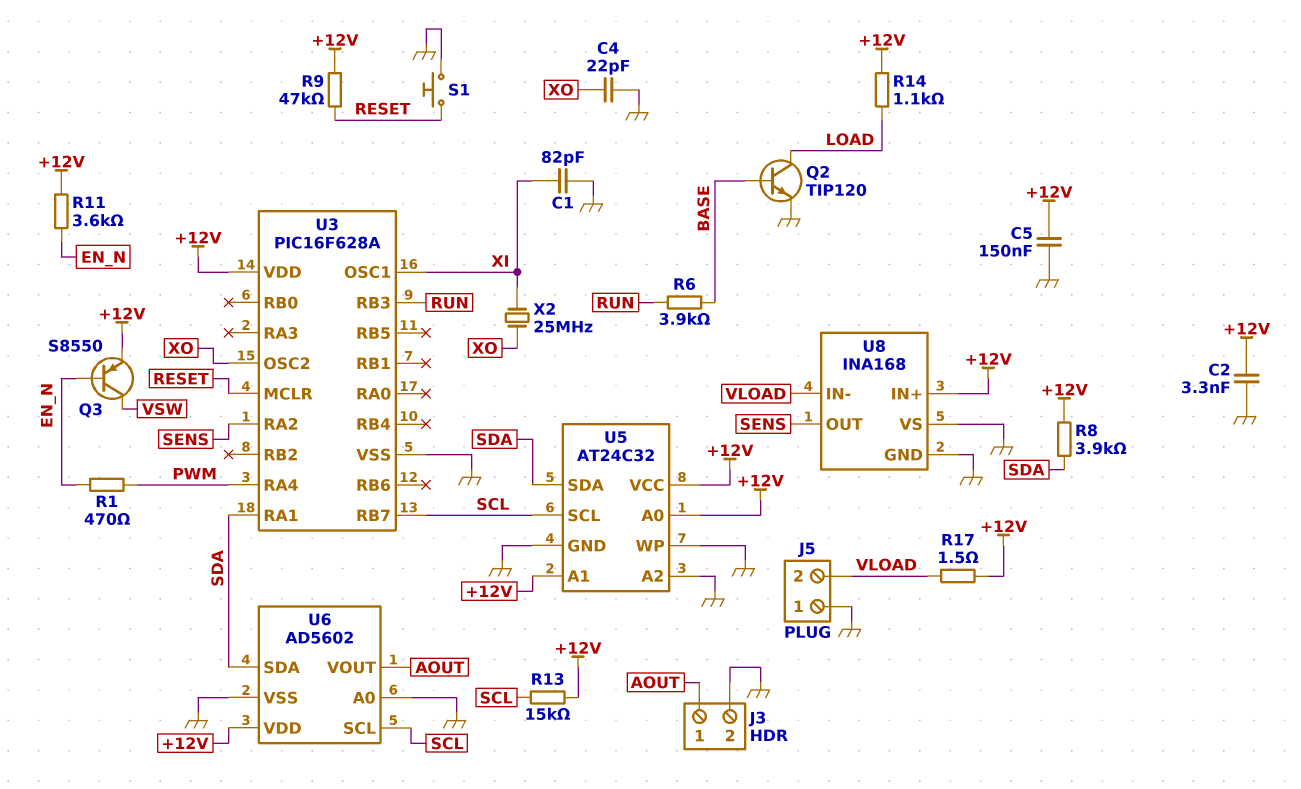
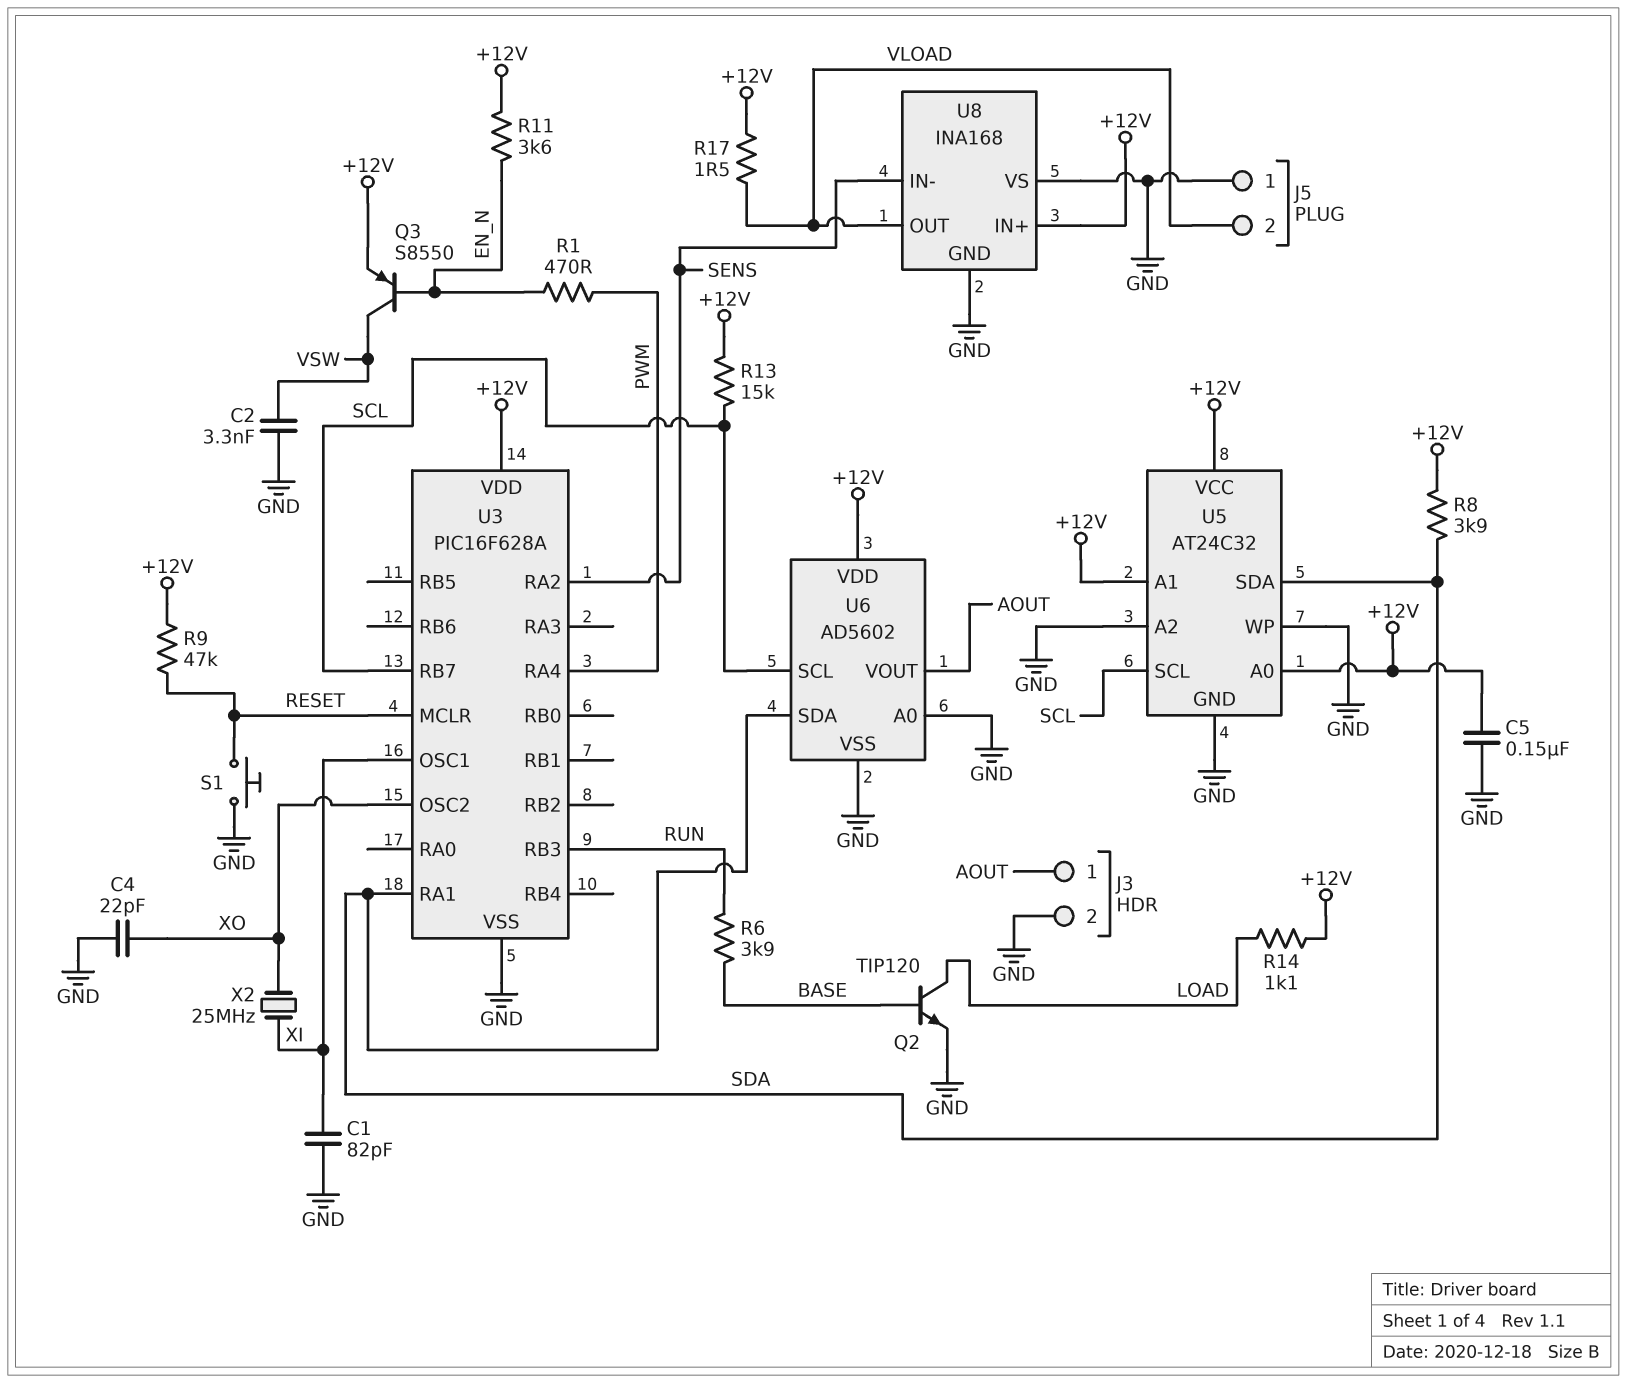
C2: 3.3nF (+12V, GND) -> 3.3nF (GND, VSW)
U8 pin IN-: VLOAD -> SENS
U8 pin OUT: SENS -> VLOAD

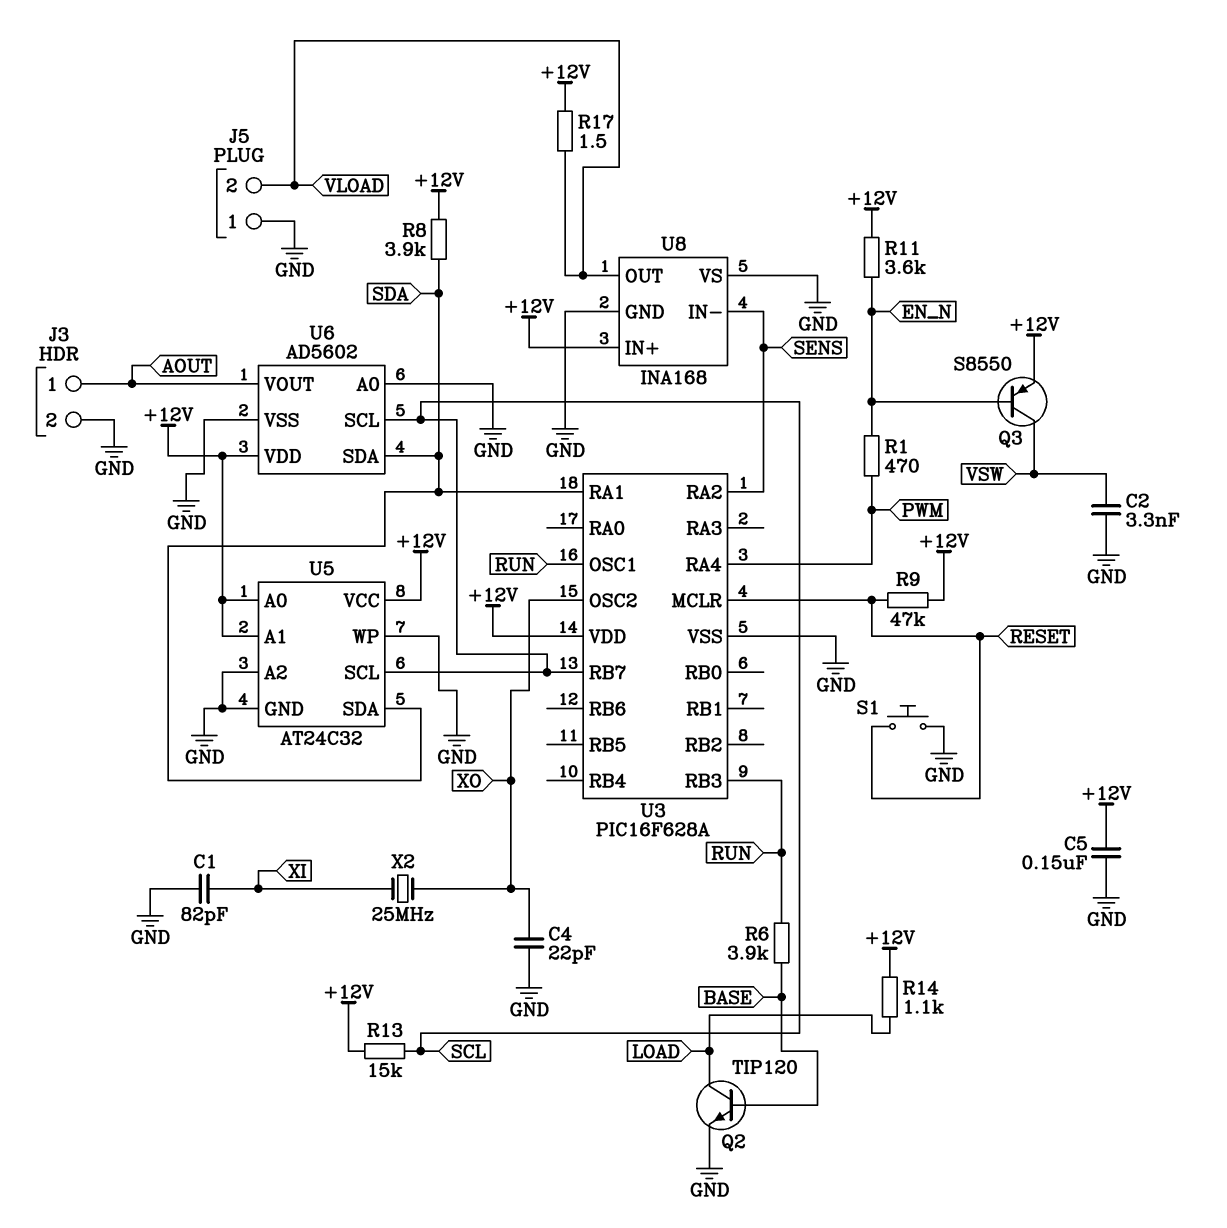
U3 pin OSC1: XI -> RUN

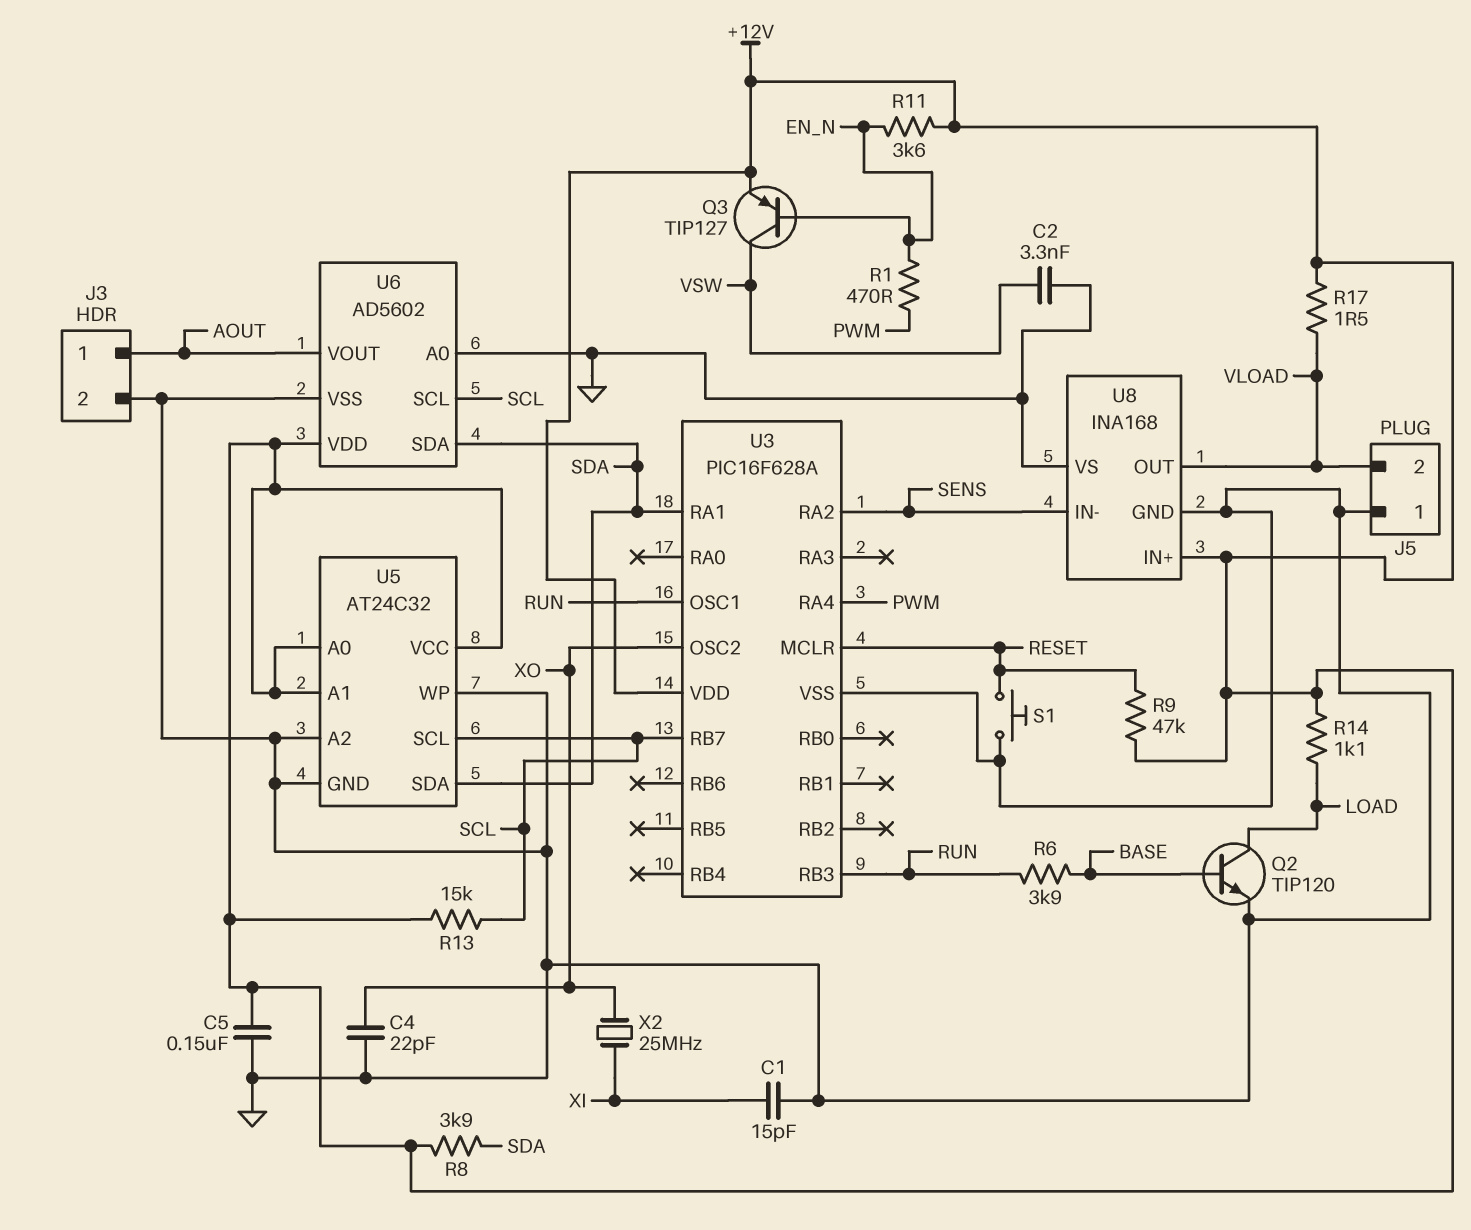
C1: 82pF (GND, XI) -> 15pF (GND, XI)
Q3: PNP S8550 (B EN_N, C VSW, E +12V) -> PNP TIP127 (B EN_N, C VSW, E +12V)

